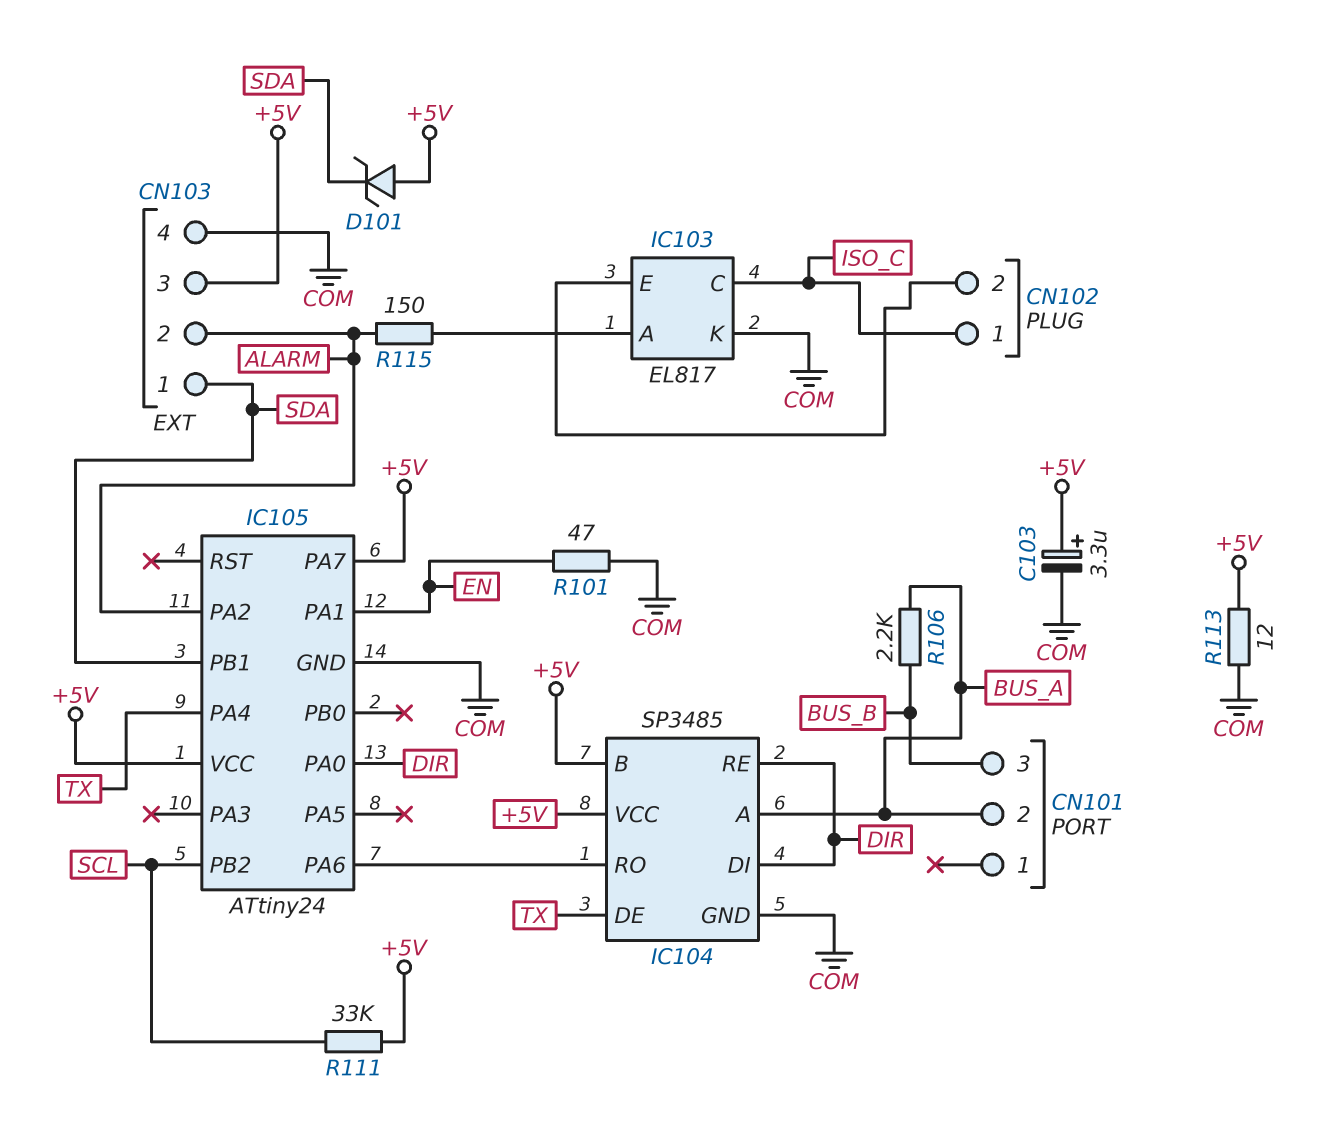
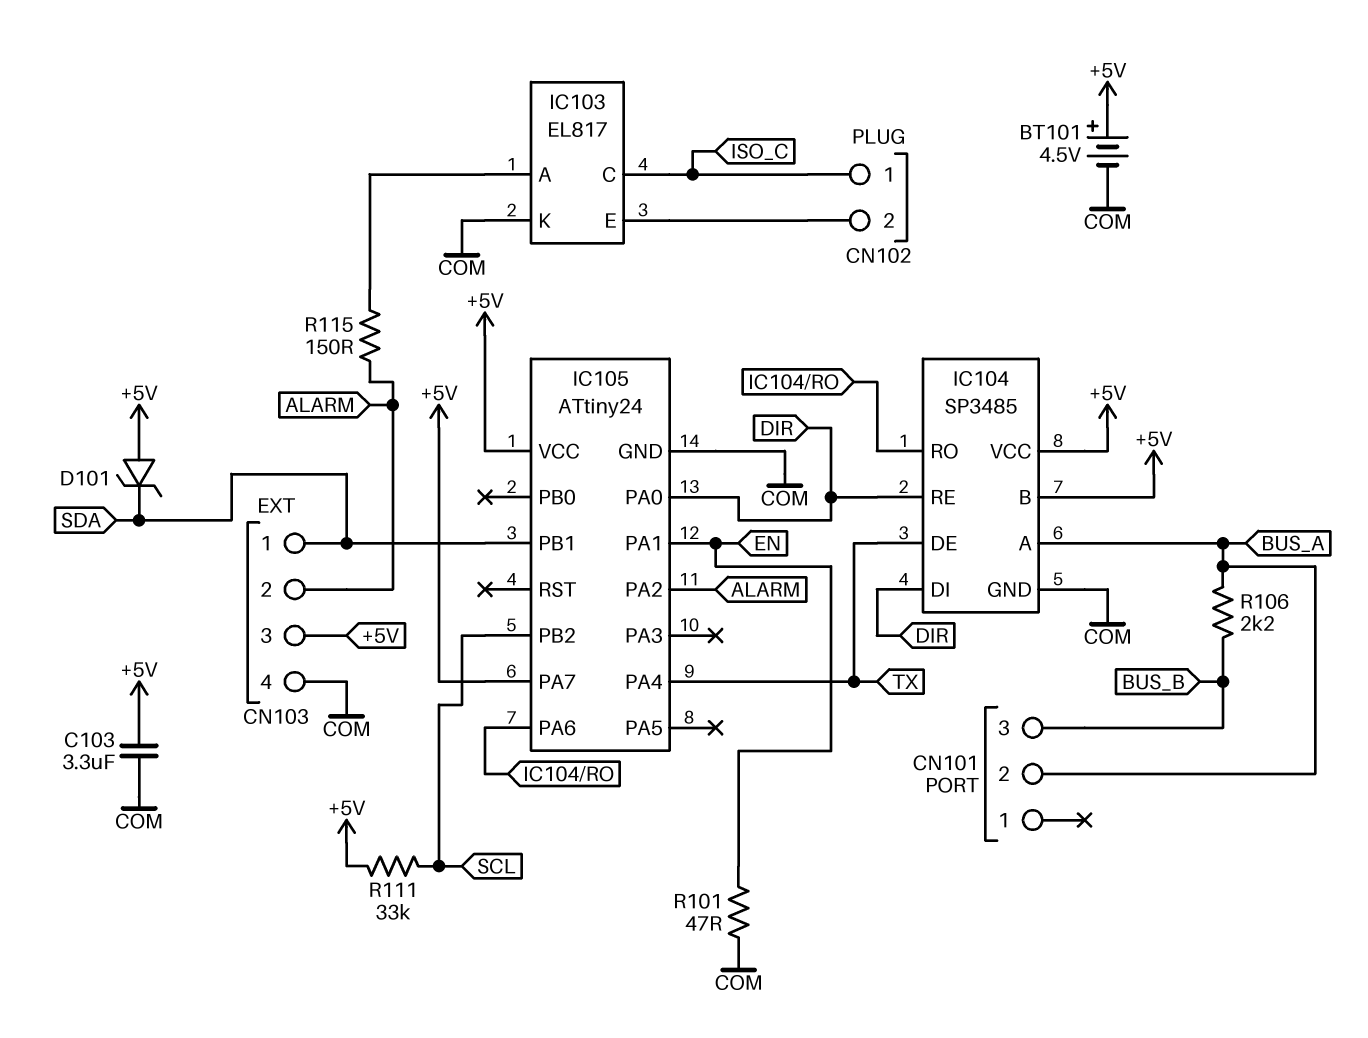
BT101: none -> 4.5V (plus +5V, minus COM)
C103: 3.3uF (plus +5V, minus COM) -> 3.3uF (+5V, COM)
R113: 12 (+5V, COM) -> none

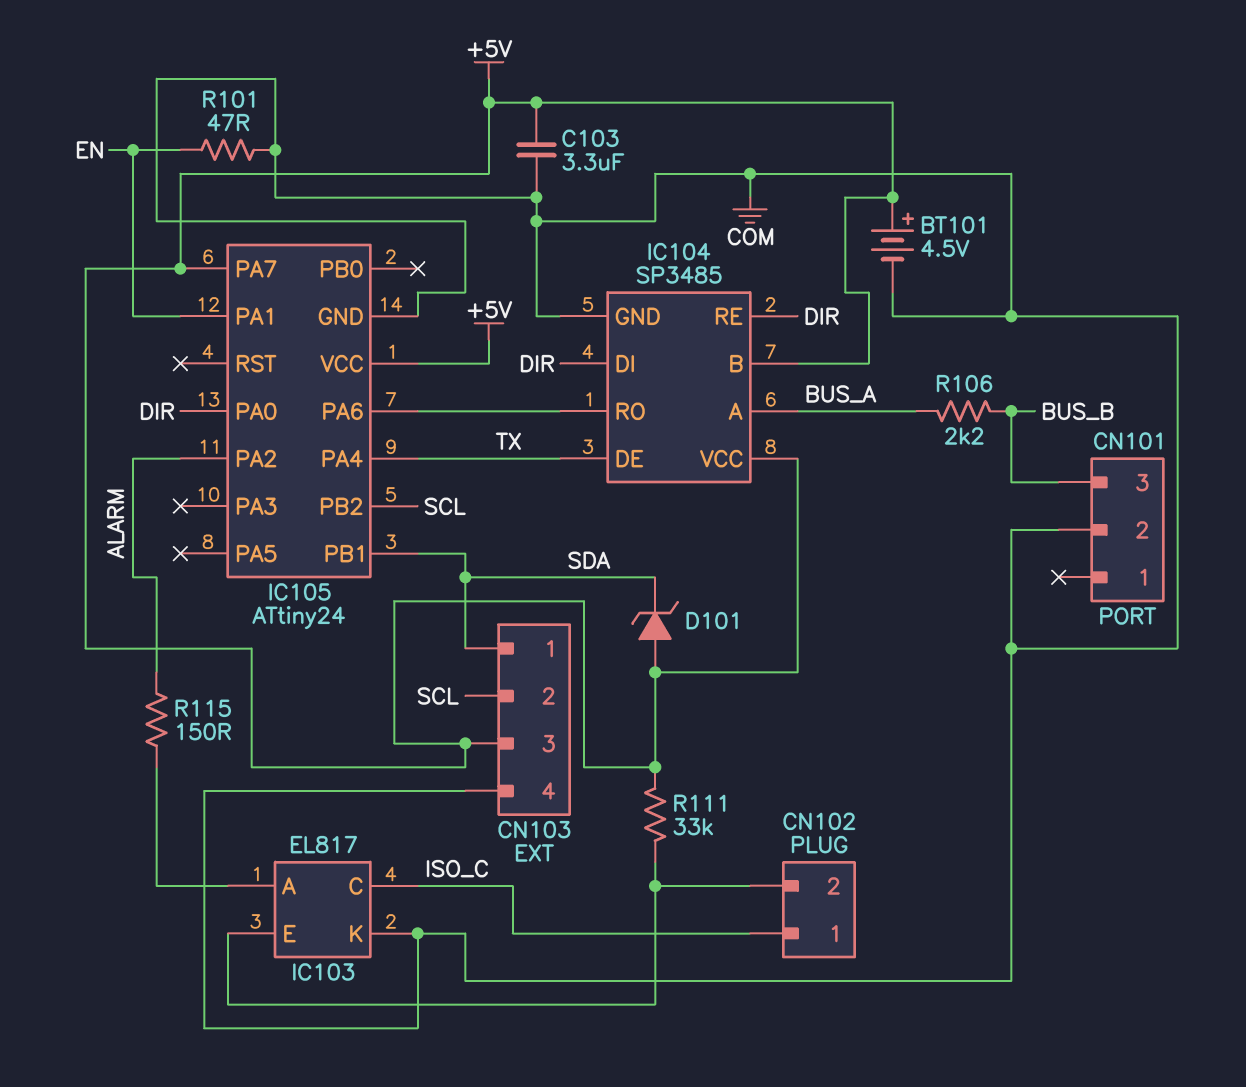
CN101 pin 2: BUS_A -> COM
CN103 pin 2: ALARM -> SCL
R111: 33k (+5V, SCL) -> 33k (+5V, CN102/2)

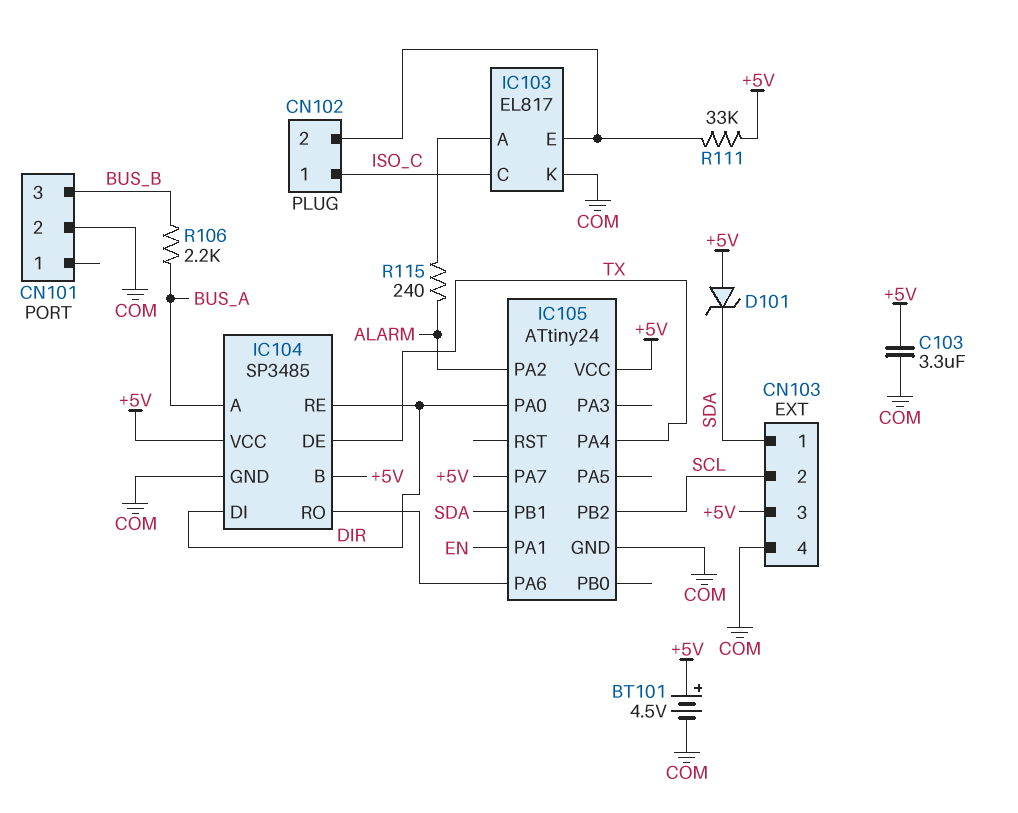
R101: 47 (COM, EN) -> none
R115: 150 (ALARM, IC103/A) -> 240 (ALARM, IC103/A)

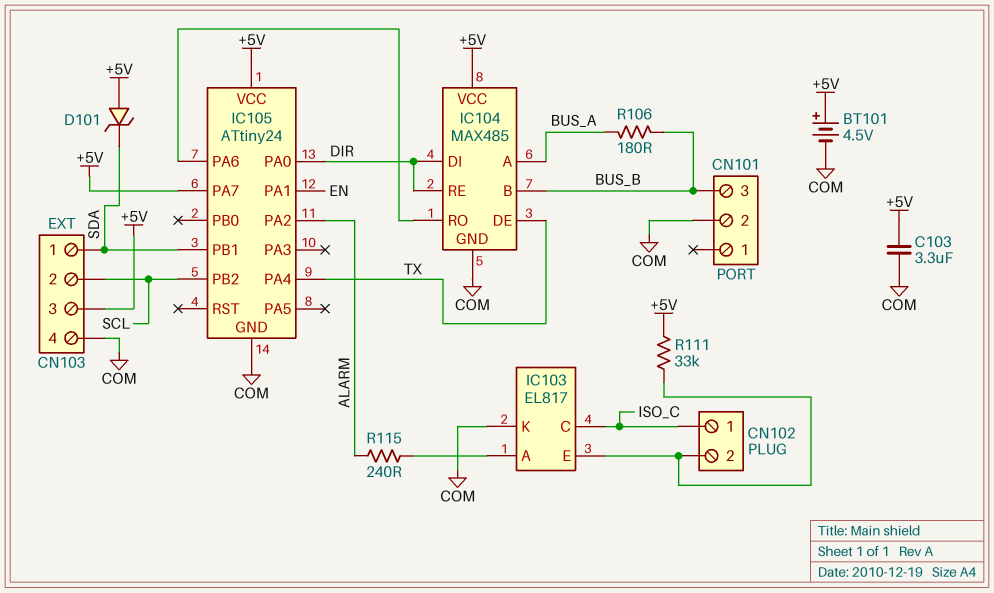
IC104: SP3485 -> MAX485
IC104 pin B: +5V -> BUS_B
R106: 2.2k (BUS_A, BUS_B) -> 180 (BUS_A, BUS_B)

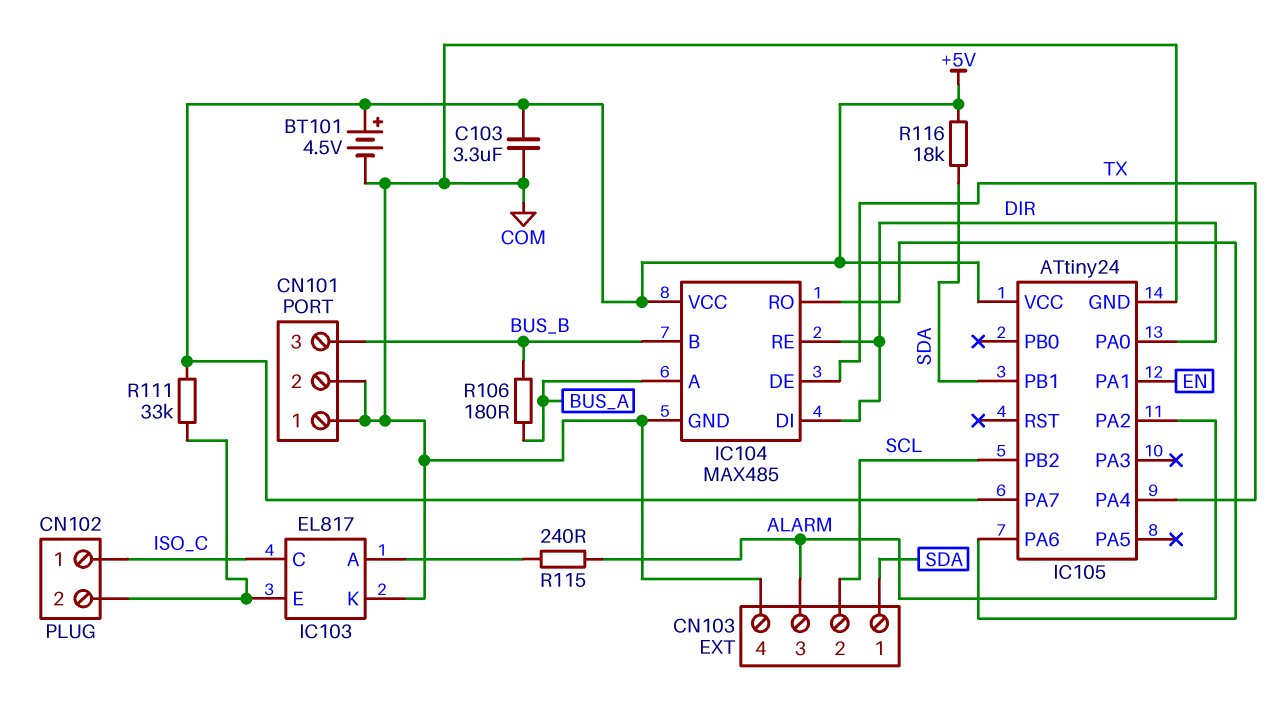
CN101 pin 1: none -> COM
CN103 pin 3: +5V -> ALARM
D101: zener (A +5V, K SDA) -> none
R116: none -> 18k (+5V, SDA)

